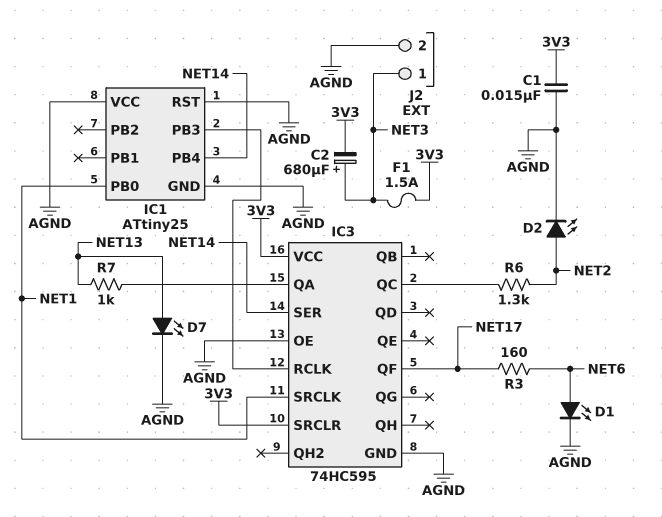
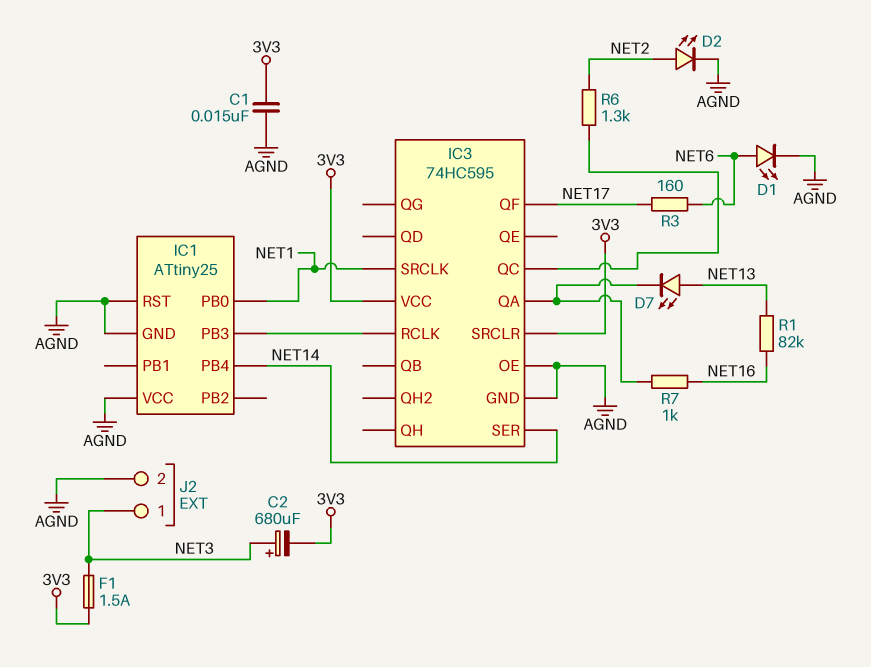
D7: LED (A NET13, K AGND) -> LED (A NET13, K IC3/QA)
R1: none -> 82k (NET13, NET16)
R7: 1k (IC3/QA, NET13) -> 1k (IC3/QA, NET16)

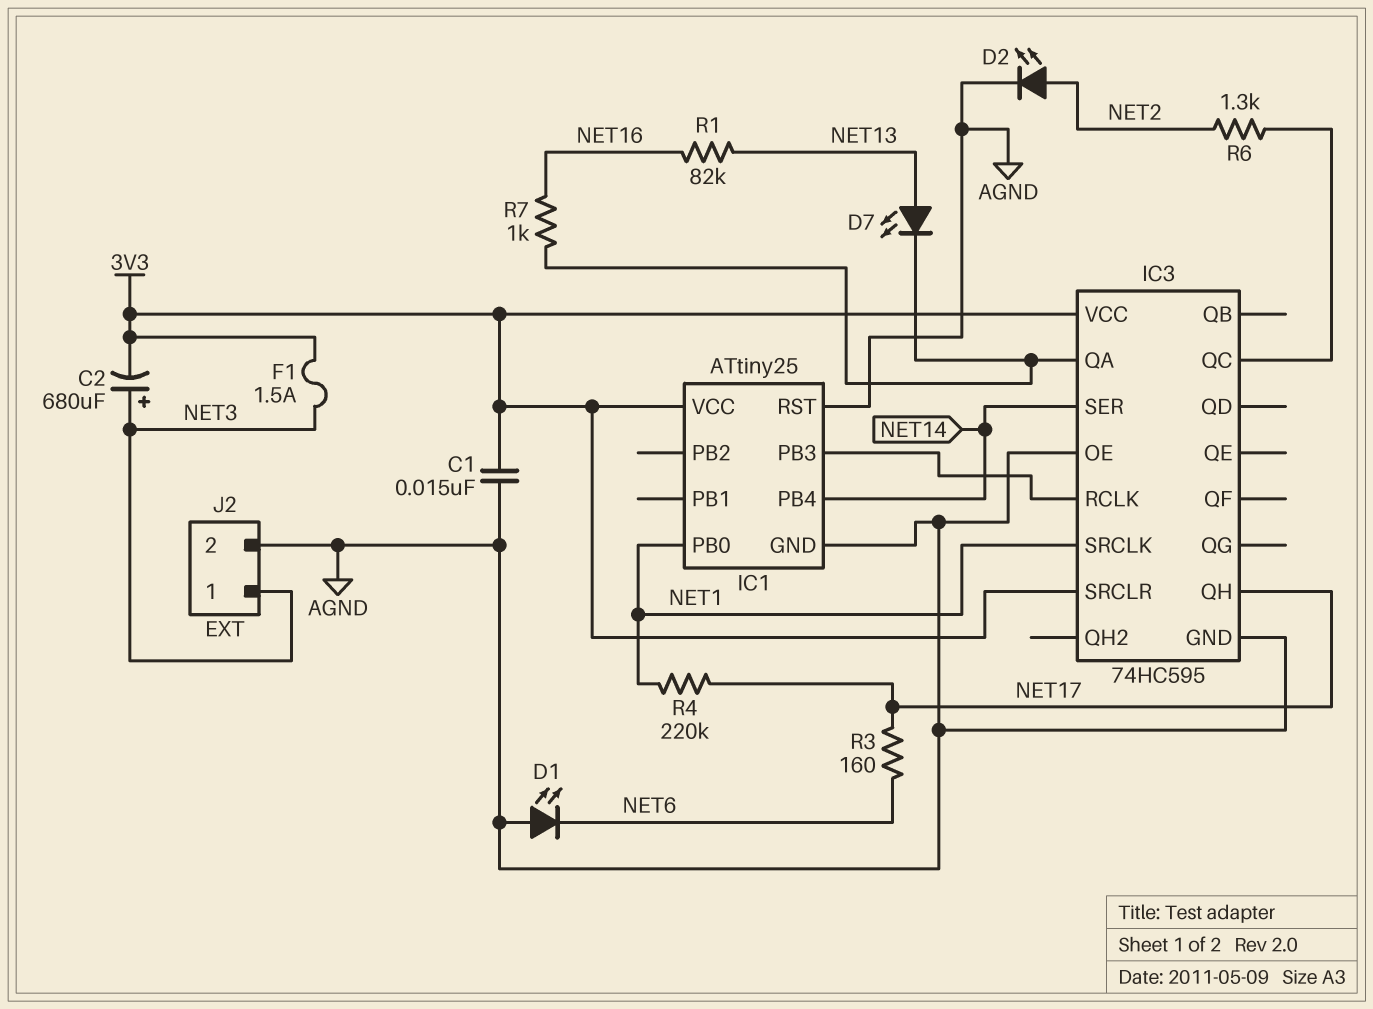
D1: LED (A NET6, K AGND) -> LED (A AGND, K NET6)
IC1 pin VCC: AGND -> 3V3
IC3 pin QF: NET17 -> none
IC3 pin QH: none -> NET17
R4: none -> 220k (NET1, NET17)

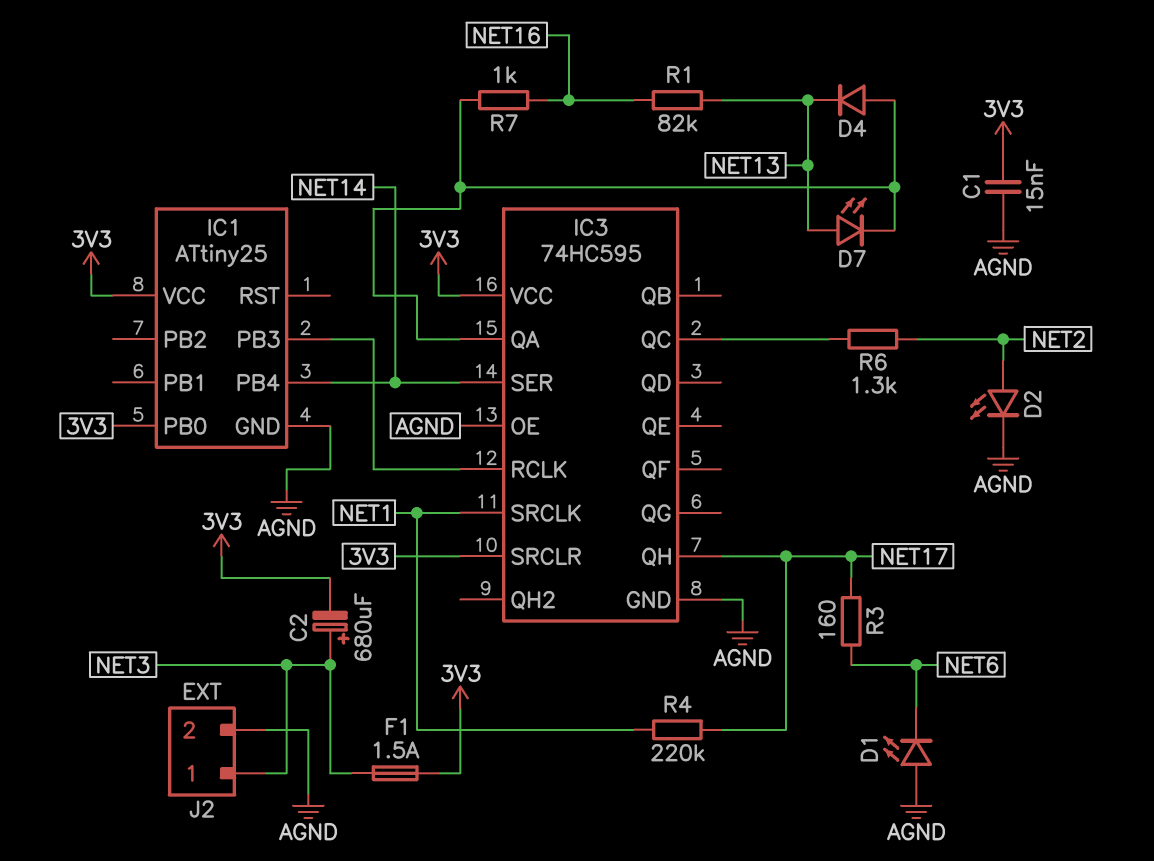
D4: none -> diode (A IC3/QA, K NET13)
IC1 pin PB0: NET1 -> 3V3
IC1 pin RST: AGND -> none

